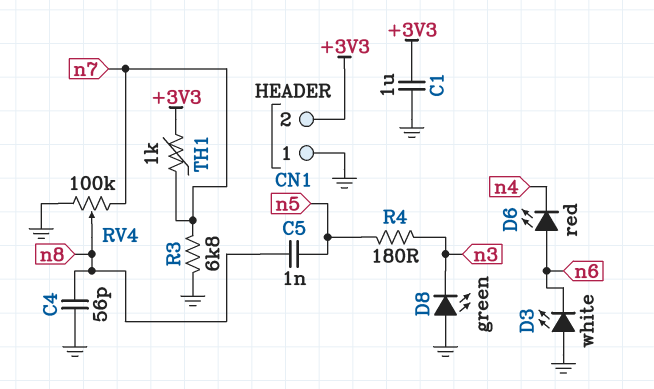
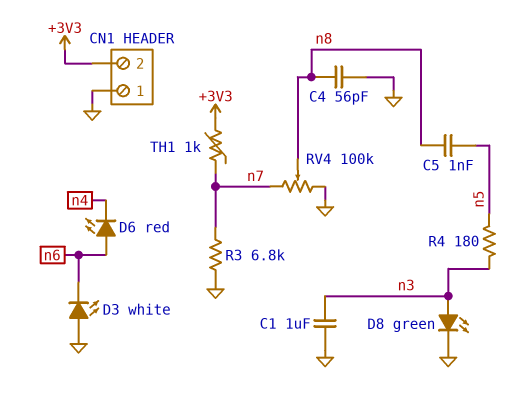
C1: 1uF (+3V3, GND) -> 1uF (GND, n3)
D8: LED green (A GND, K n3) -> LED green (A n3, K GND)

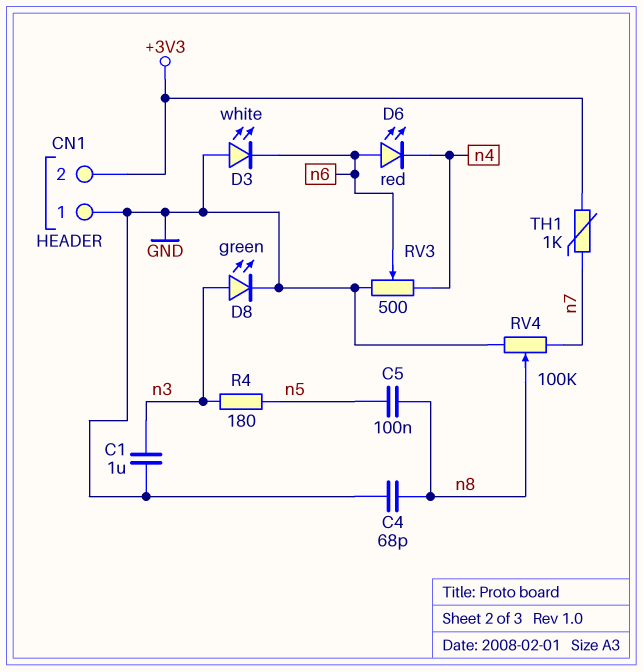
C4: 56pF (GND, n8) -> 68pF (GND, n8)
C5: 1nF (n5, n8) -> 100nF (n5, n8)
R3: 6.8k (GND, n7) -> none
RV3: none -> 500 (GND, n4, wiper n6)

